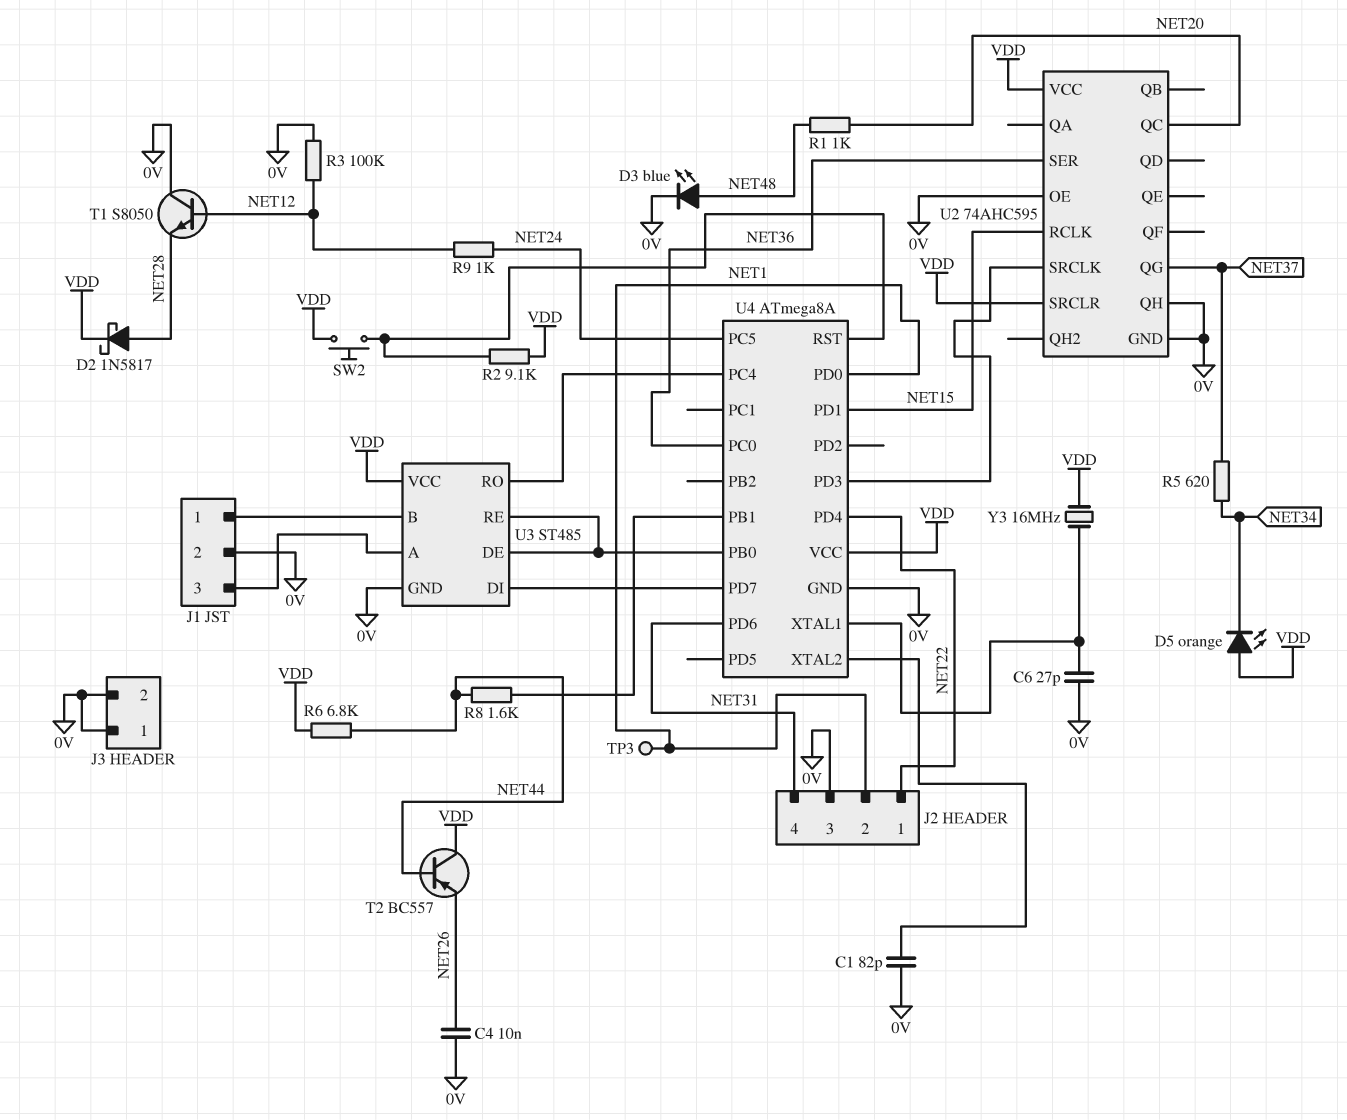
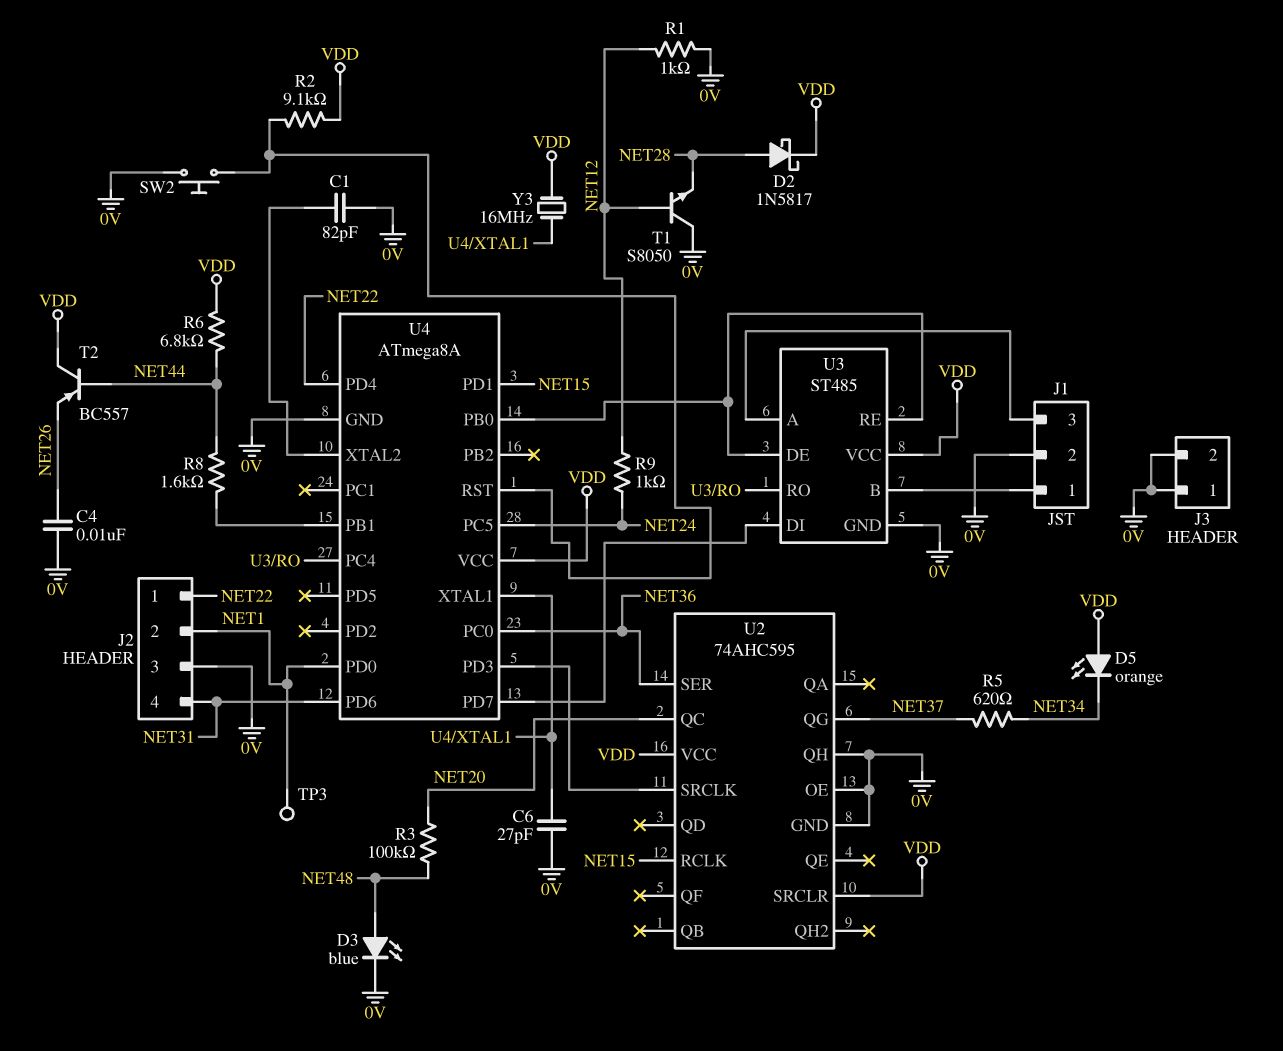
R1: 1k (NET20, NET48) -> 1k (0V, NET12)
R3: 100k (0V, NET12) -> 100k (NET20, NET48)
SW2: button (U4/RST, VDD) -> button (0V, U4/RST)

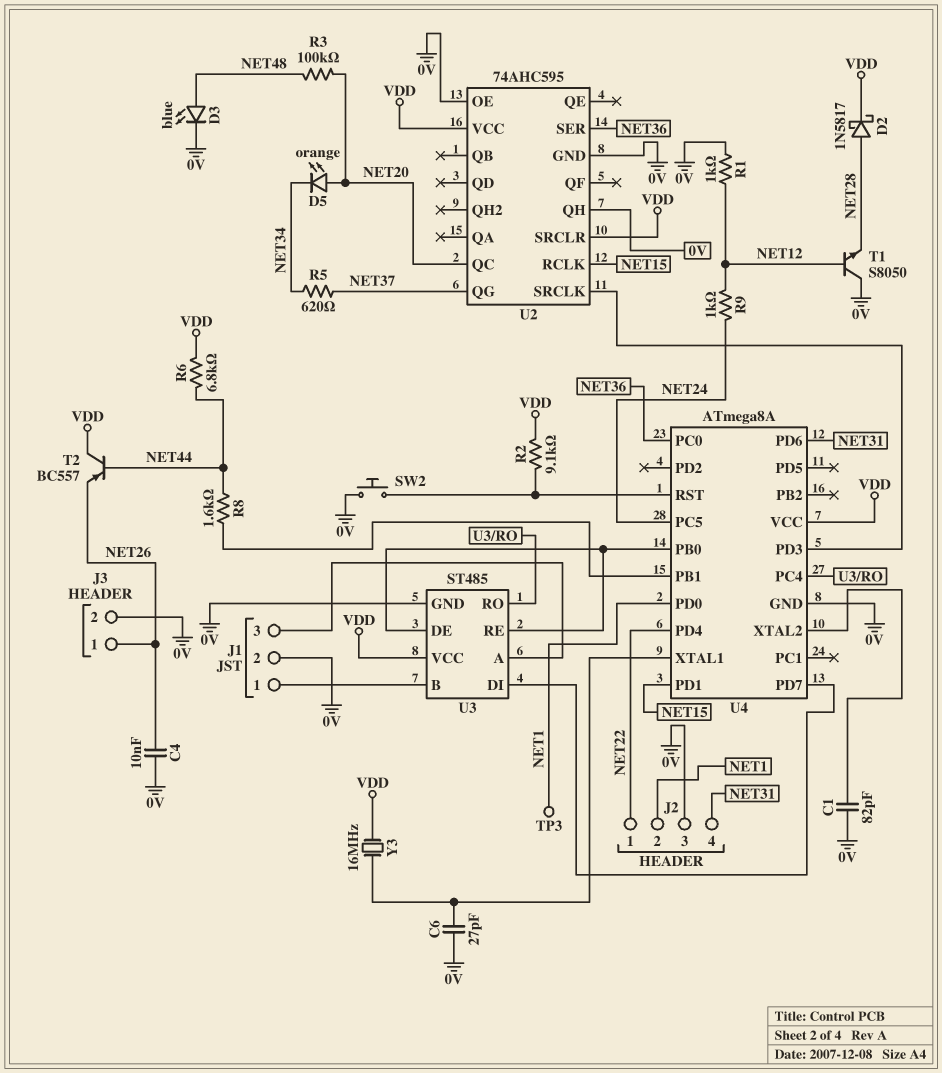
D5: LED orange (A VDD, K NET34) -> LED orange (A NET20, K NET34)
J3 pin 1: 0V -> NET26

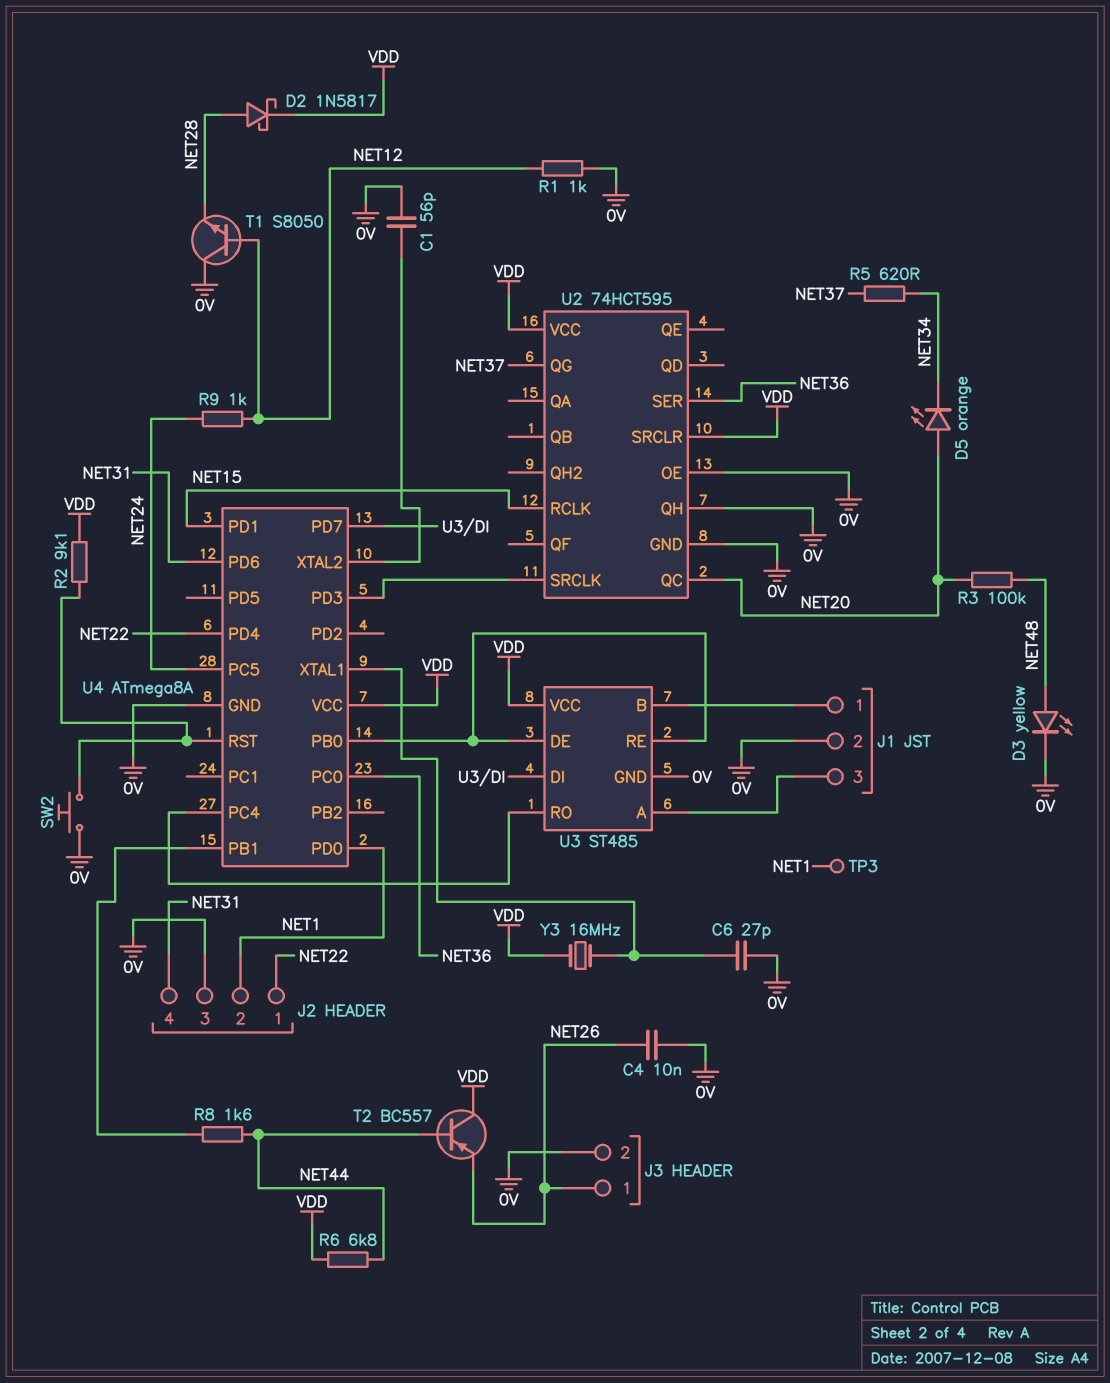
C1: 82pF (0V, U4/XTAL2) -> 56pF (0V, U4/XTAL2)
D3: LED blue (A NET48, K 0V) -> LED yellow (A NET48, K 0V)
U2: 74AHC595 -> 74HCT595

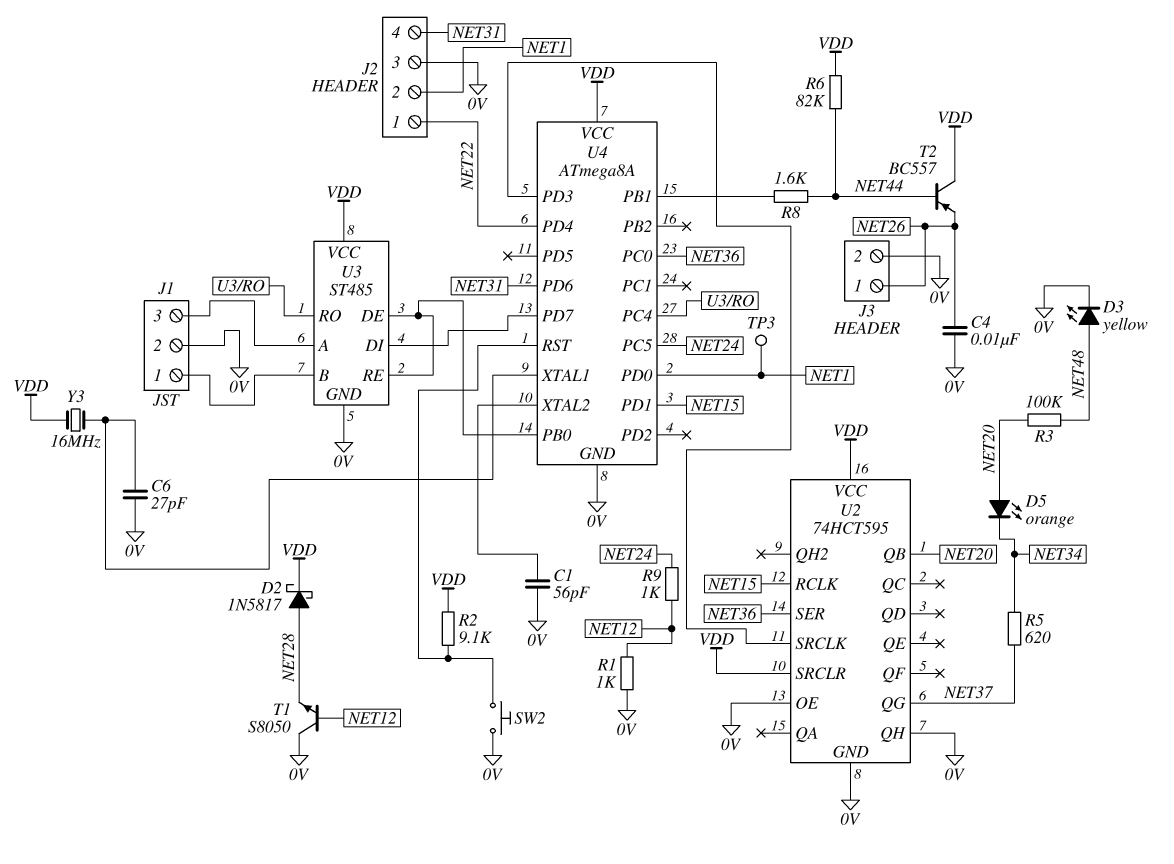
R6: 6.8k (NET44, VDD) -> 82k (NET44, VDD)
U2 pin QB: none -> NET20
U2 pin QC: NET20 -> none

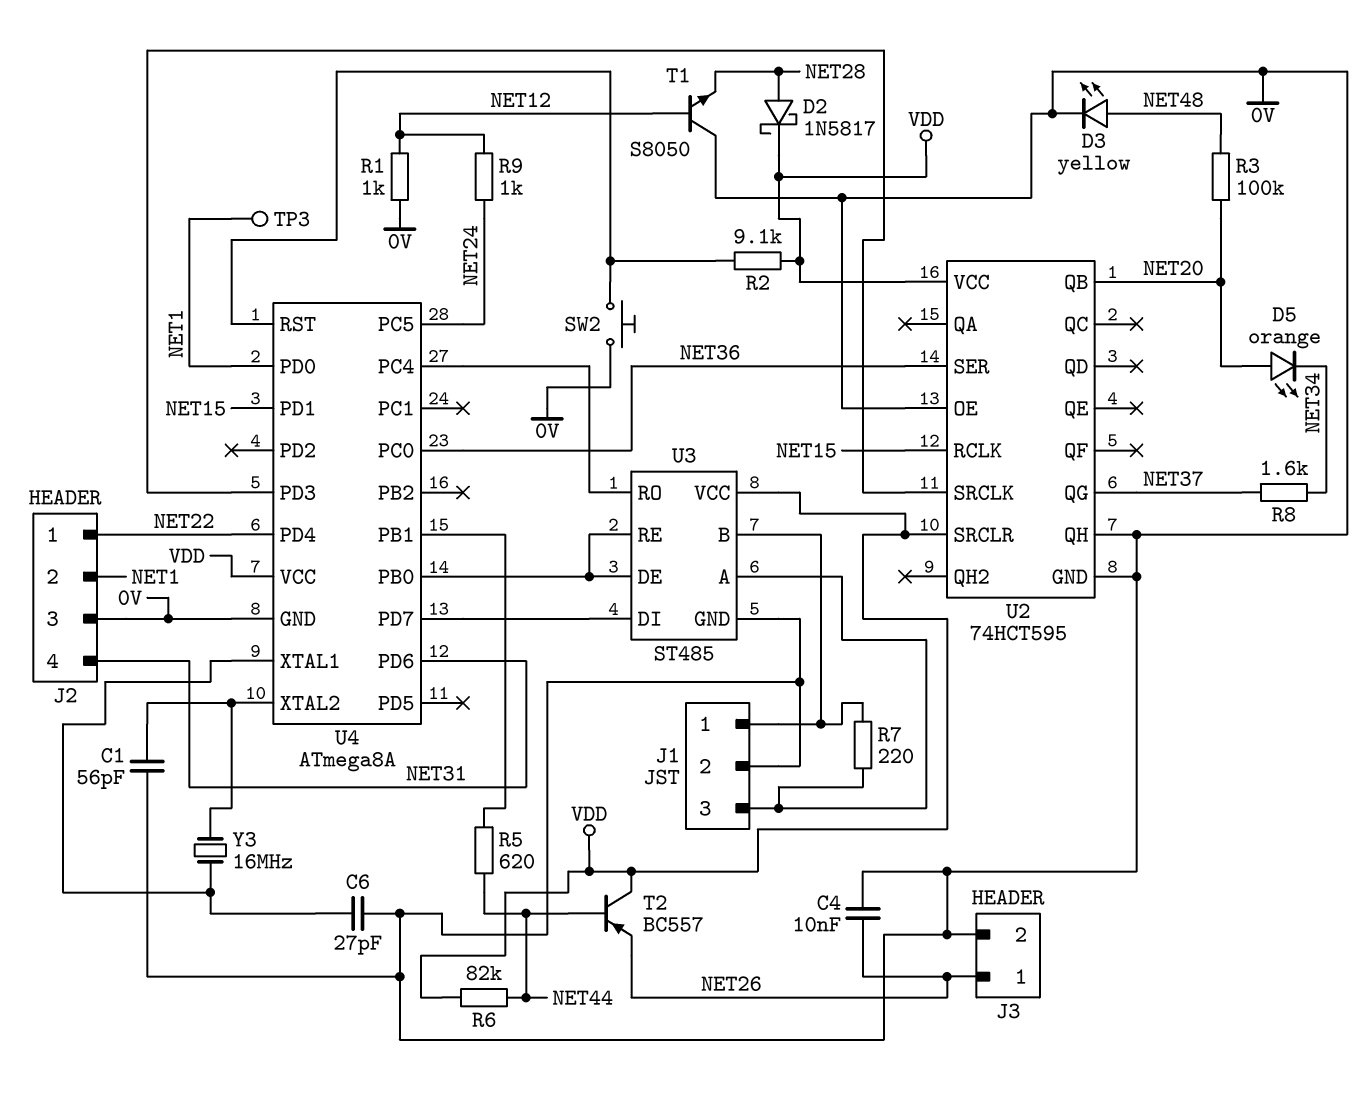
R5: 620 (NET34, NET37) -> 620 (NET44, U4/PB1)
R7: none -> 220 (J1/1, J1/3)
R8: 1.6k (NET44, U4/PB1) -> 1.6k (NET34, NET37)
Y3: 16MHz (U4/XTAL1, VDD) -> 16MHz (U4/XTAL1, U4/XTAL2)

